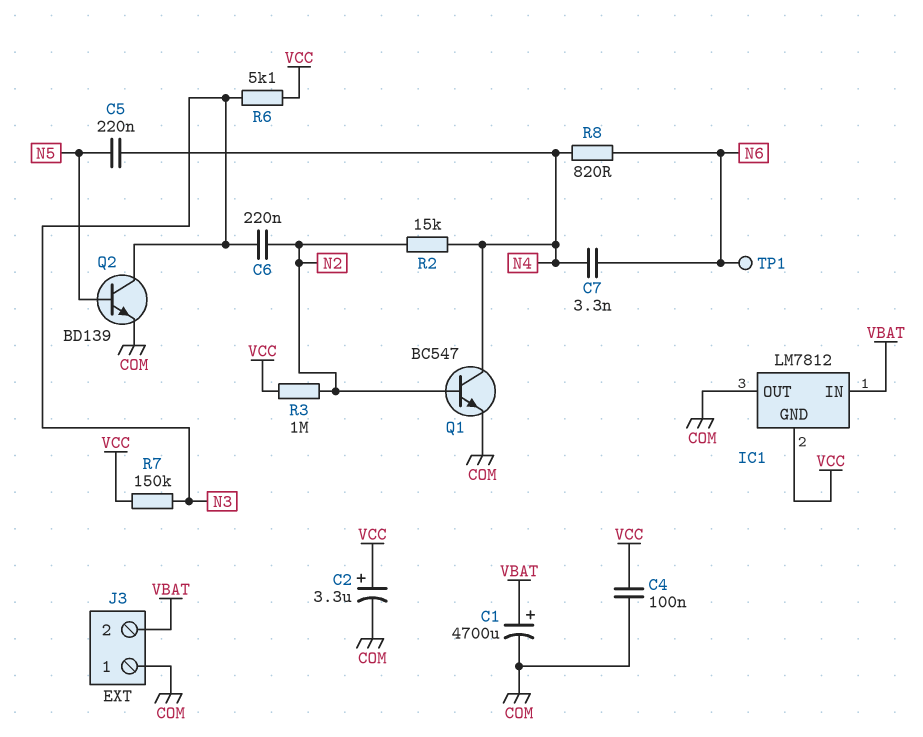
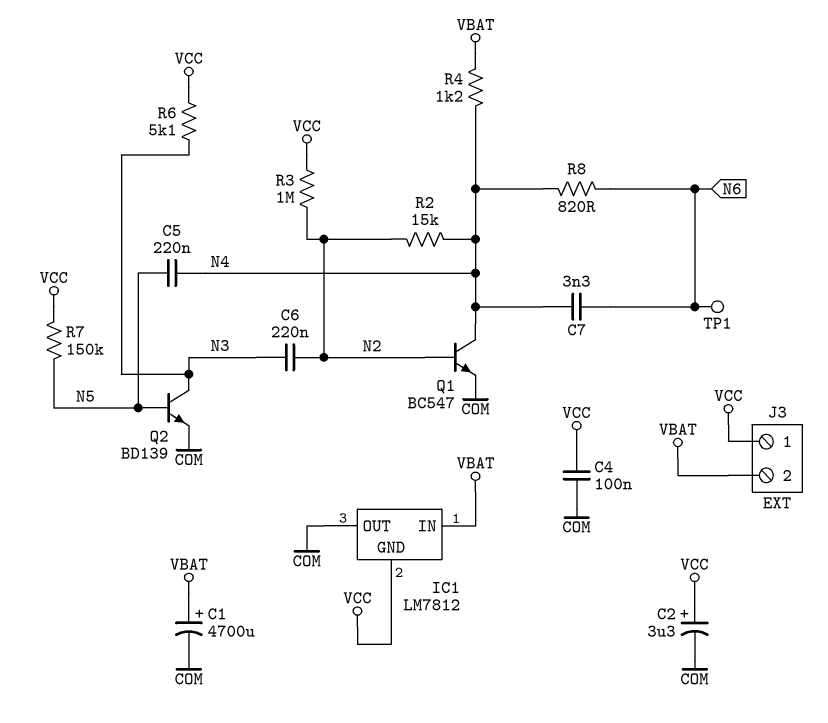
J3 pin 1: COM -> VCC
R4: none -> 1.2k (N4, VBAT)
R7: 150k (N3, VCC) -> 150k (N5, VCC)

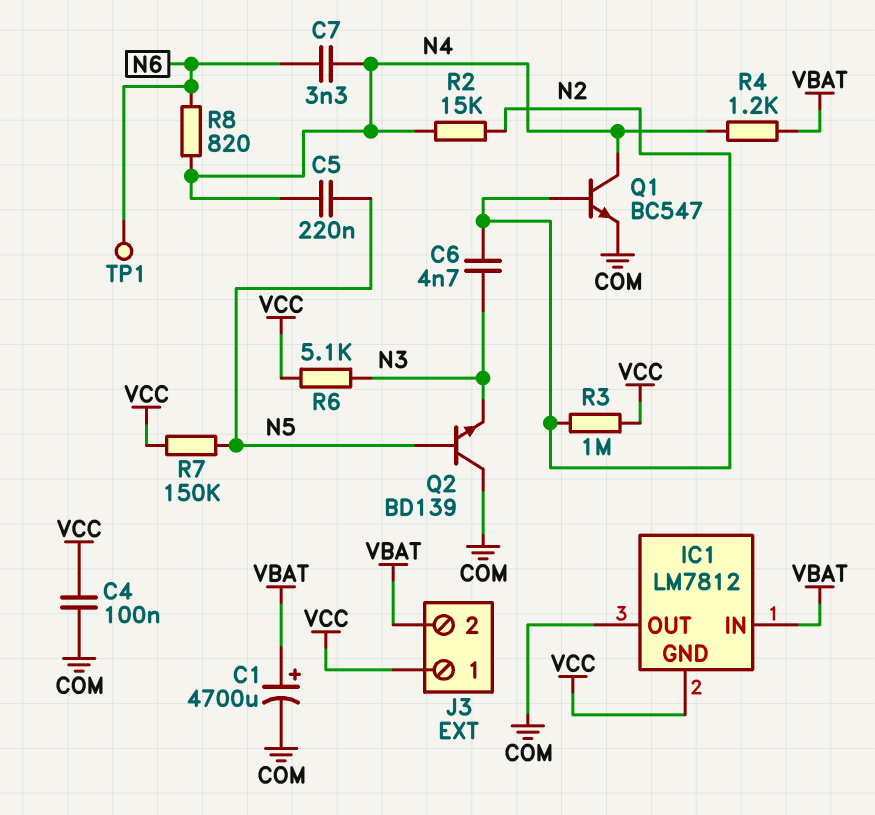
C2: 3.3uF (plus VCC, minus COM) -> none
C6: 220nF (N2, N3) -> 4.7nF (N2, N3)
Q2: NPN BD139 (B N5, C N3, E COM) -> NPN BD139 (B N5, C COM, E N3)

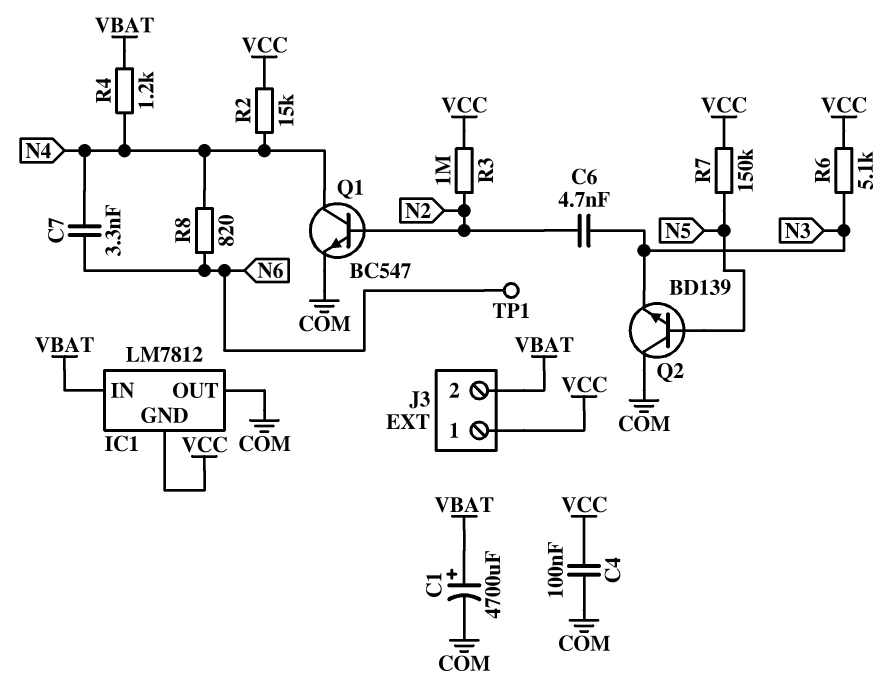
C5: 220nF (N4, N5) -> none
R2: 15k (N2, N4) -> 15k (N4, VCC)

